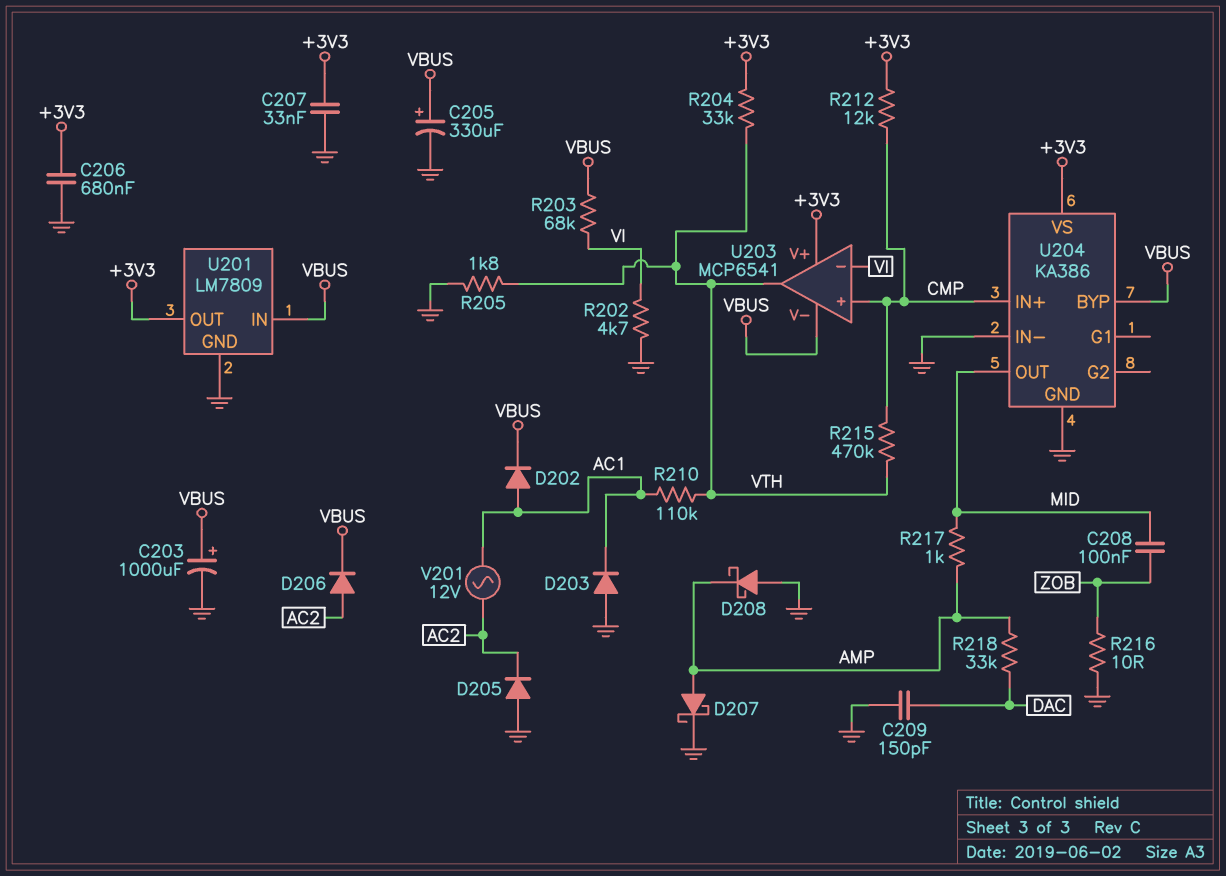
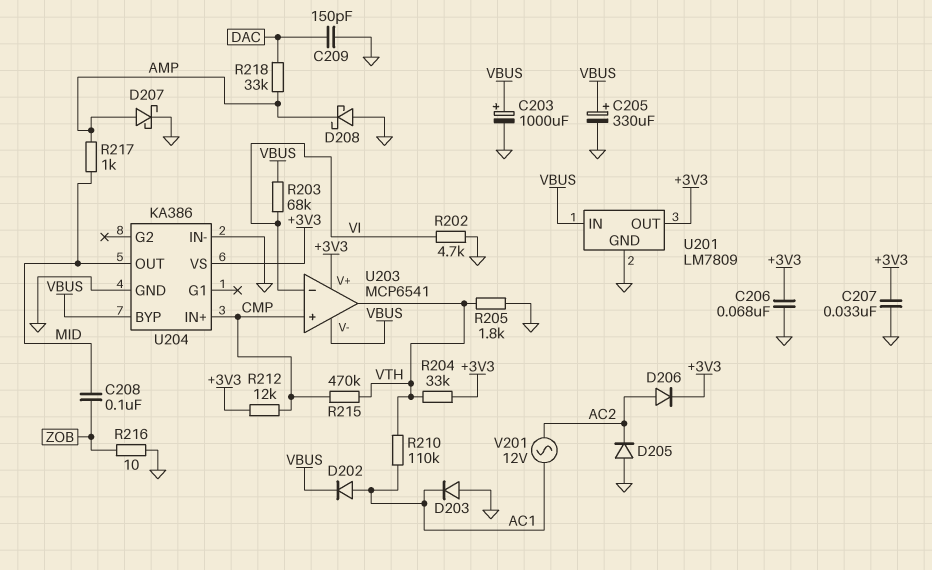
C206: 680nF (+3V3, GND) -> 68nF (+3V3, GND)
D206: diode (A AC2, K VBUS) -> diode (A AC2, K +3V3)

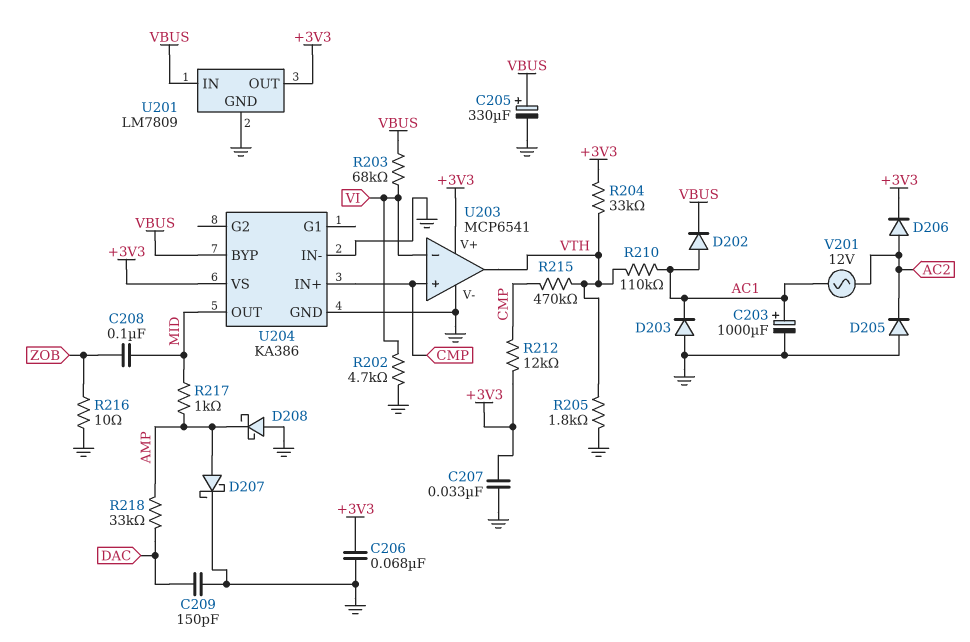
C203: 1000uF (plus VBUS, minus GND) -> 1000uF (plus AC1, minus GND)
U203 pin V-: VBUS -> GND

